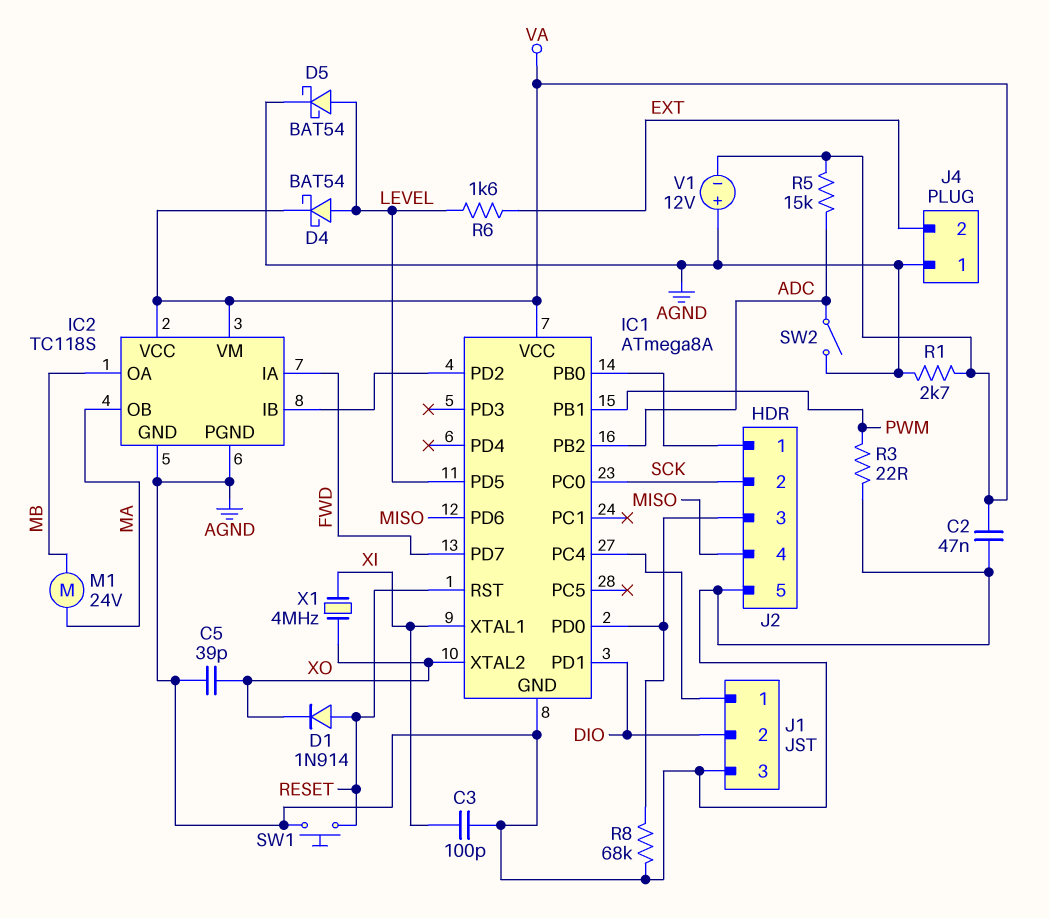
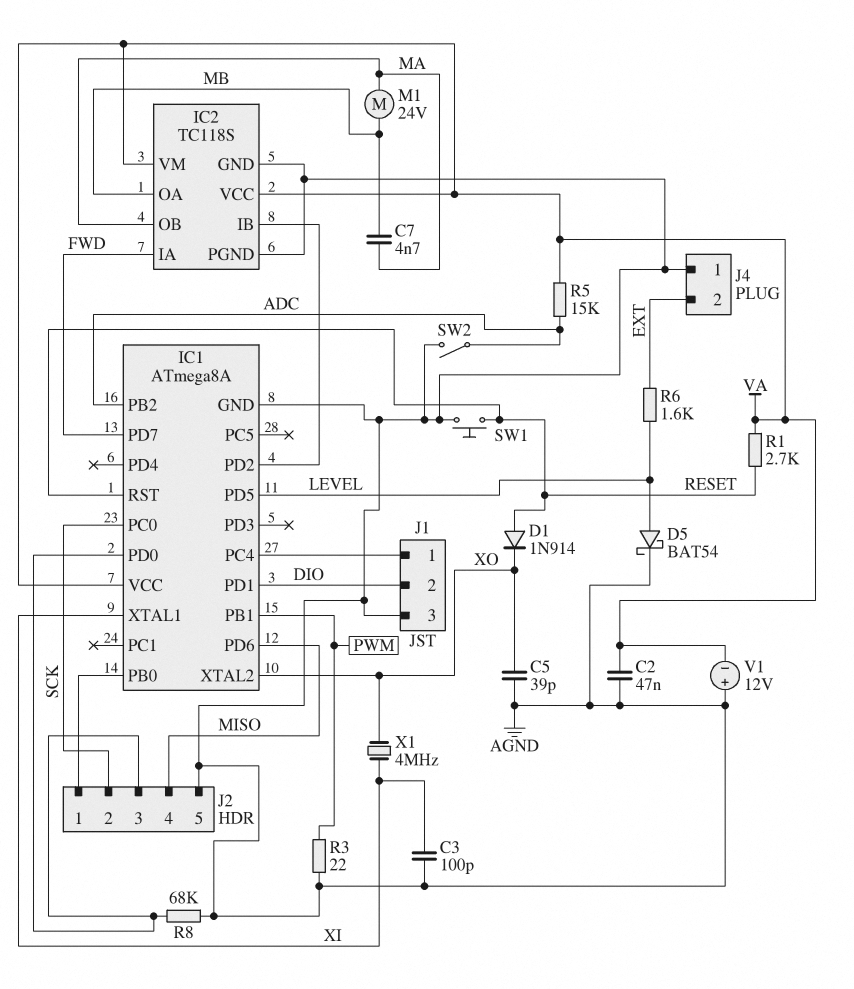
C7: none -> 4.7nF (MA, MB)
D4: schottky BAT54 (A LEVEL, K VA) -> none
R1: 2.7k (AGND, VA) -> 2.7k (RESET, VA)

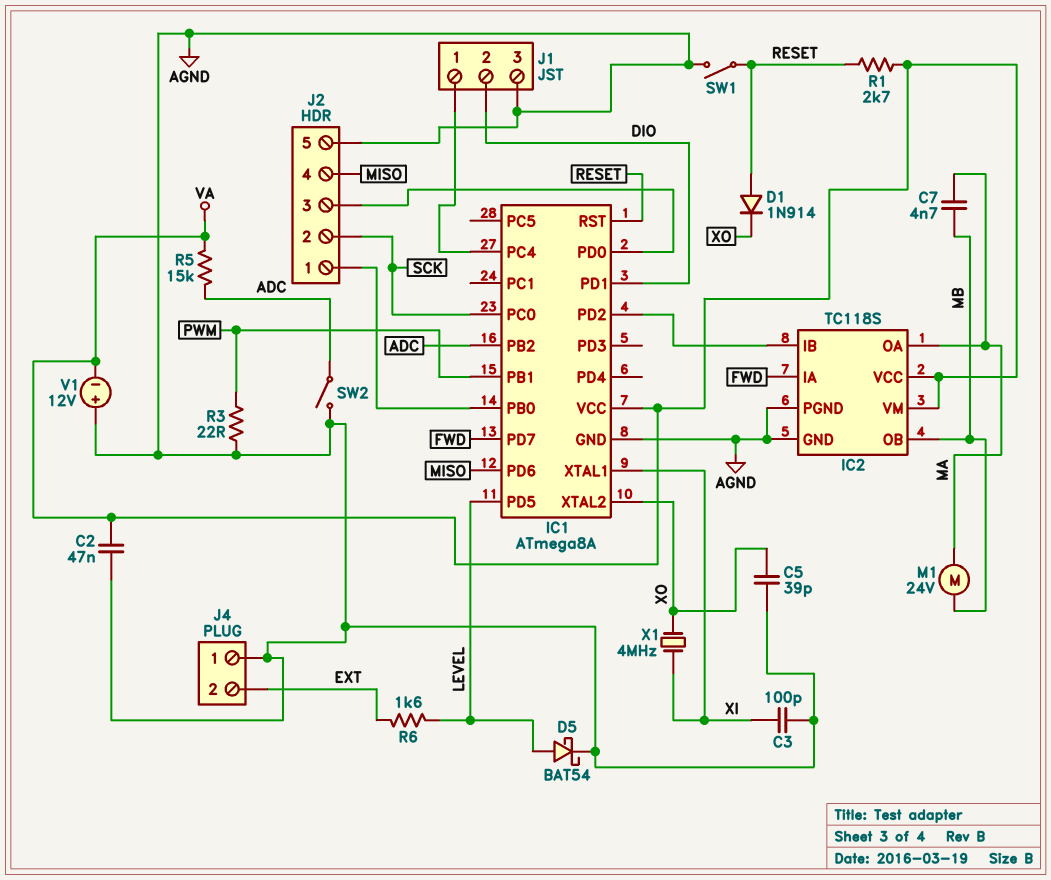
IC2 pin OA: MB -> MA
IC2 pin OB: MA -> MB
R8: 68k (AGND, IC1/PD0) -> none
SW1: button (AGND, RESET) -> switch (AGND, RESET)

